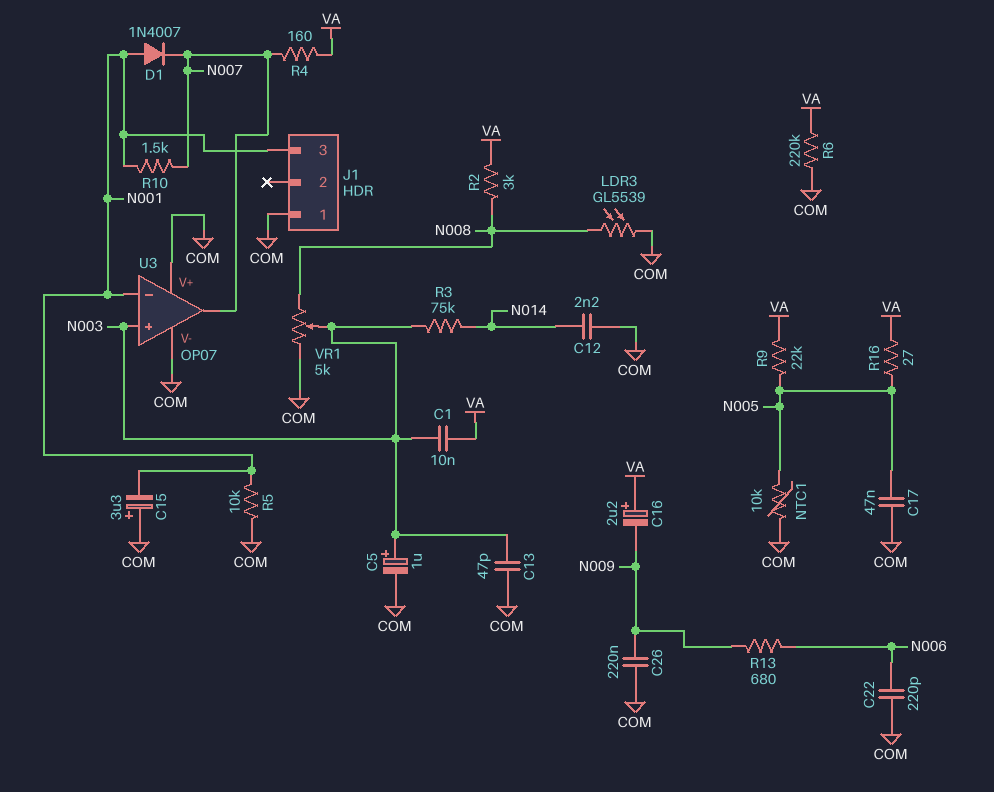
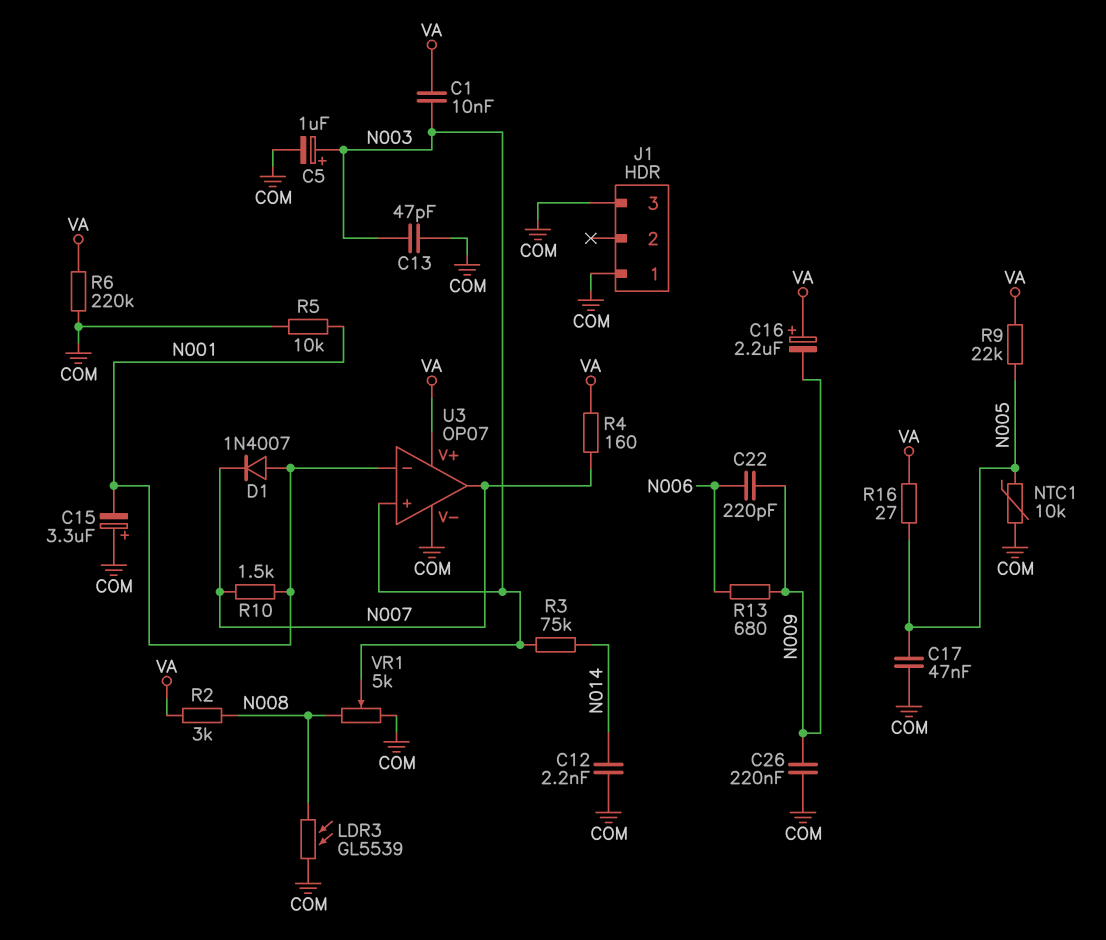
C22: 220pF (COM, N006) -> 220pF (N006, N009)
J1 pin 3: N001 -> COM
U3 pin V+: COM -> VA

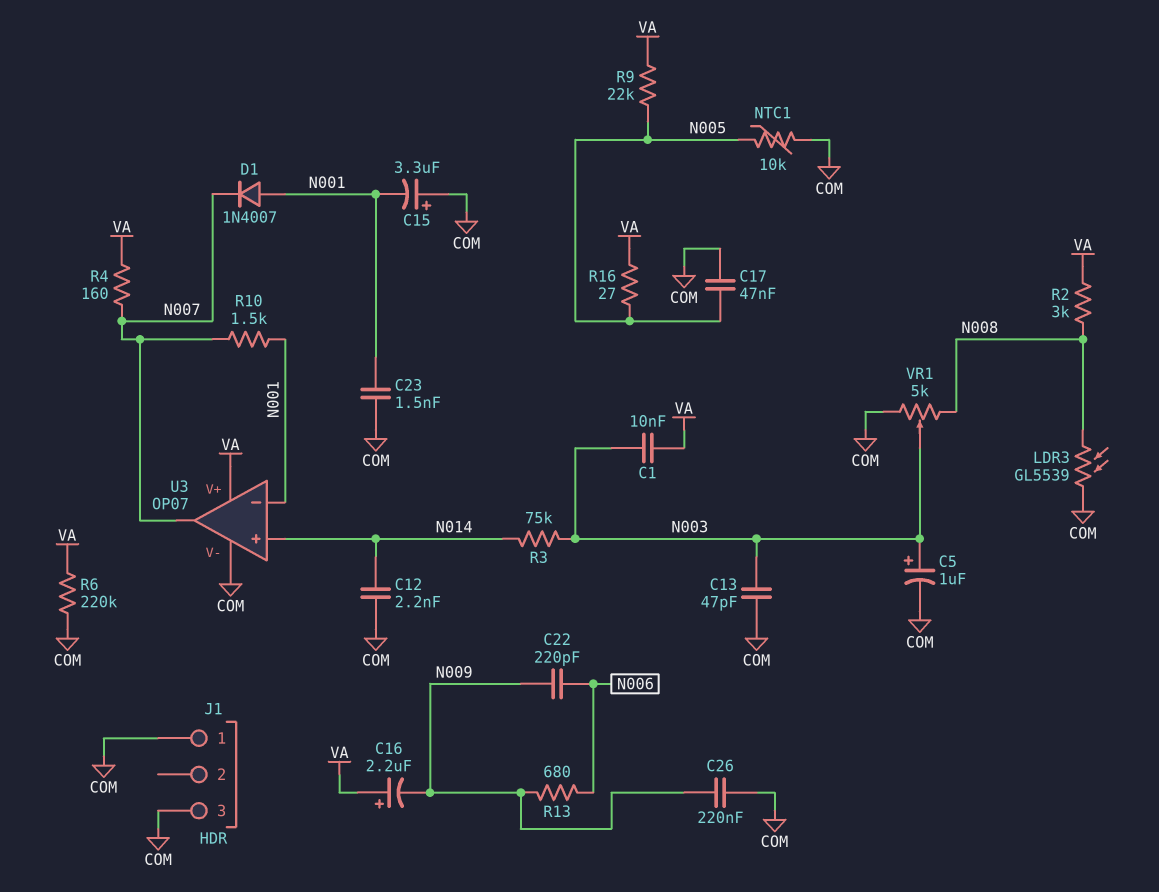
C23: none -> 1.5nF (COM, N001)
R5: 10k (COM, N001) -> none
U3 pin in+: N003 -> N014

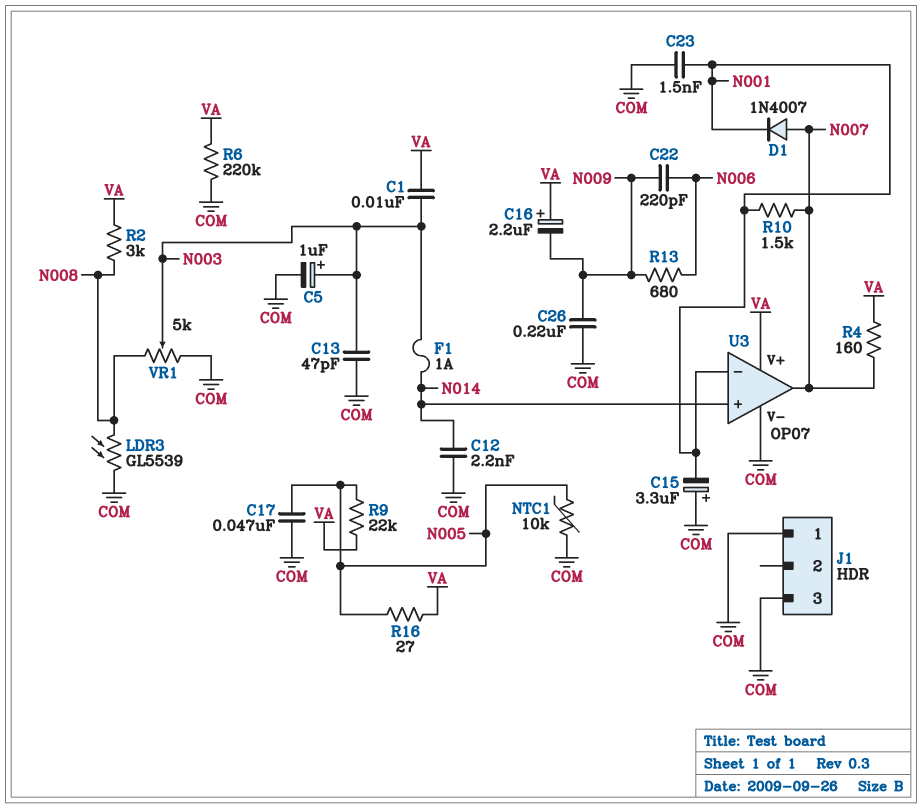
D1: diode 1N4007 (A N001, K N007) -> diode 1N4007 (A N007, K N001)
F1: none -> 1A (N003, N014)
R3: 75k (N003, N014) -> none

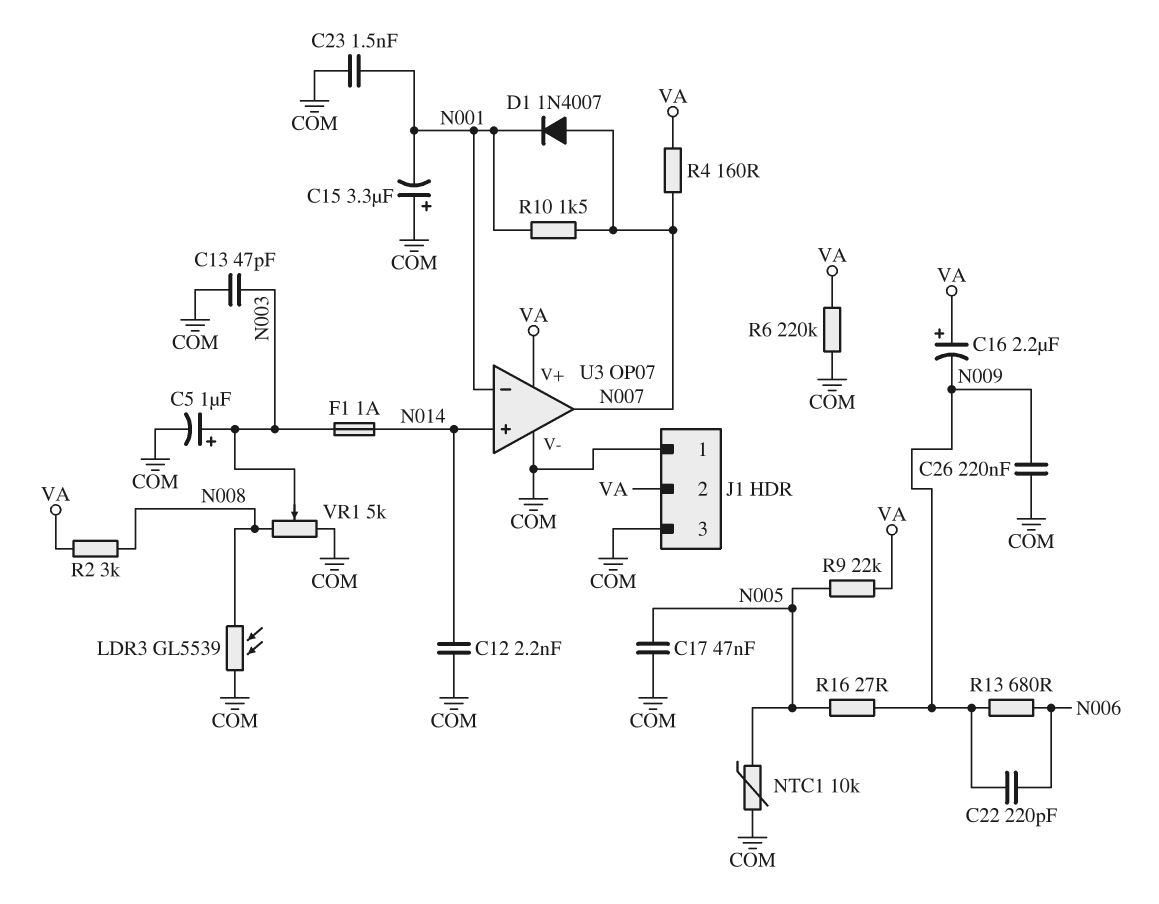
C1: 10nF (N003, VA) -> none
J1 pin 2: none -> VA
R16: 27 (N005, VA) -> 27 (N005, N009)

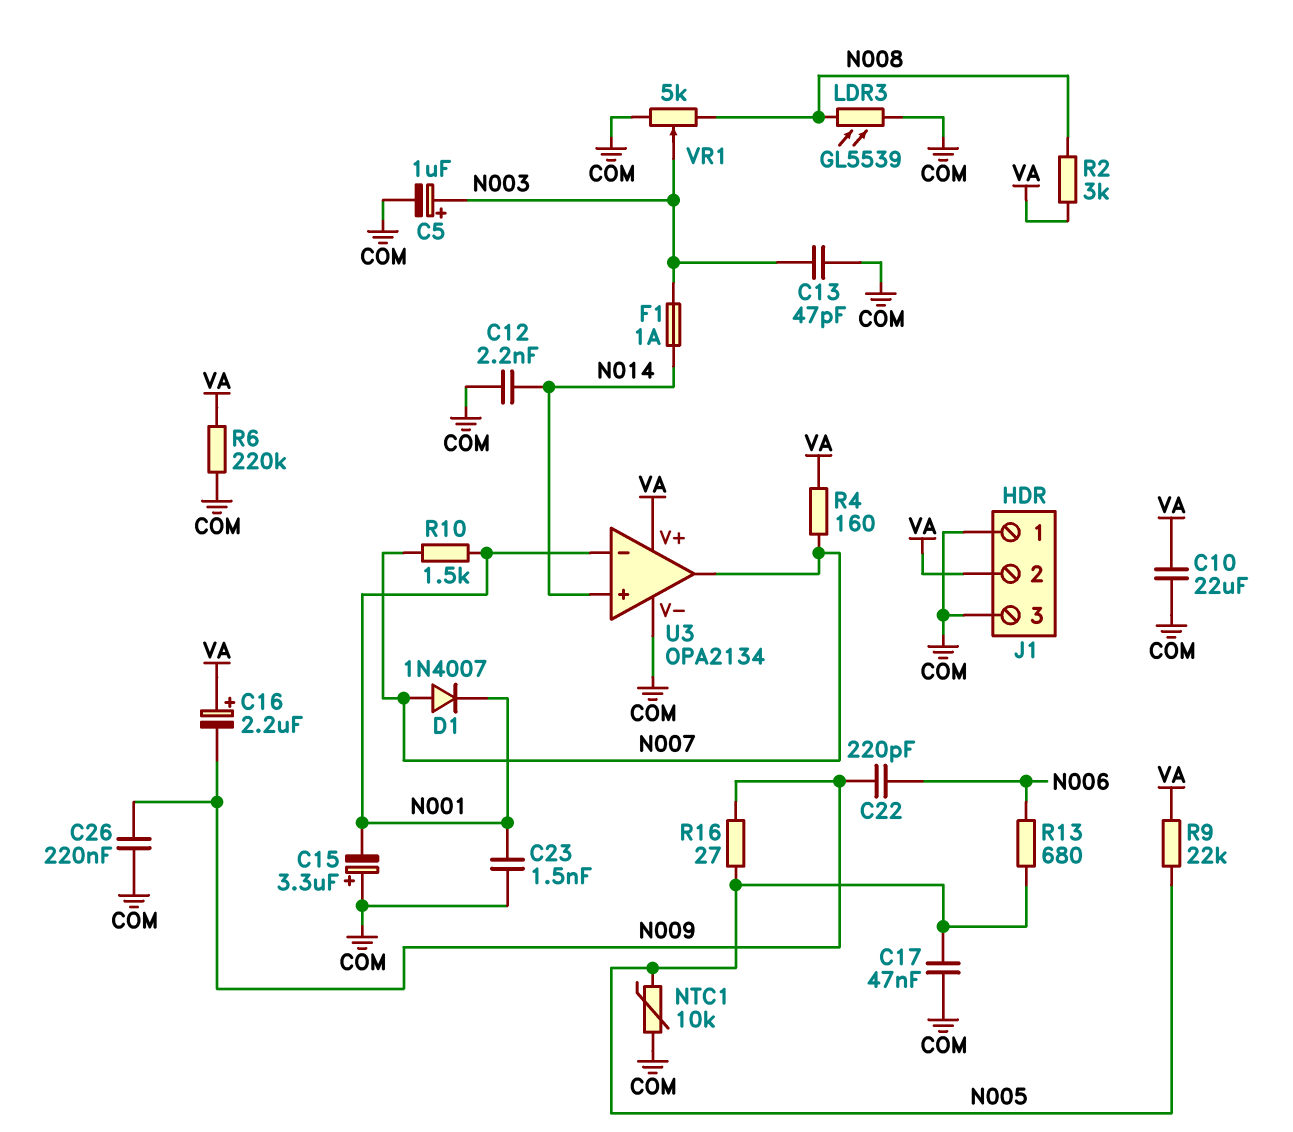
C10: none -> 22uF (COM, VA)
R13: 680 (N006, N009) -> 680 (N005, N006)
U3: OP07 -> OPA2134

